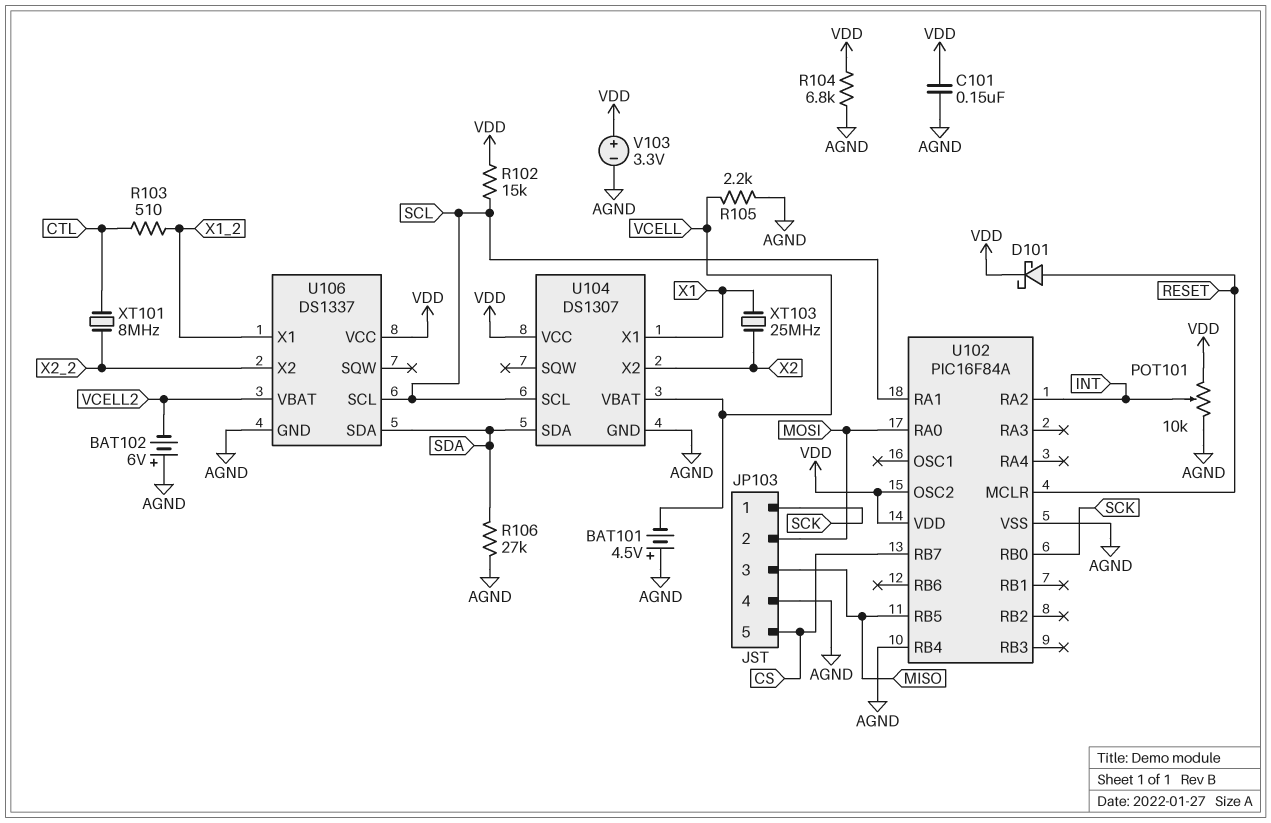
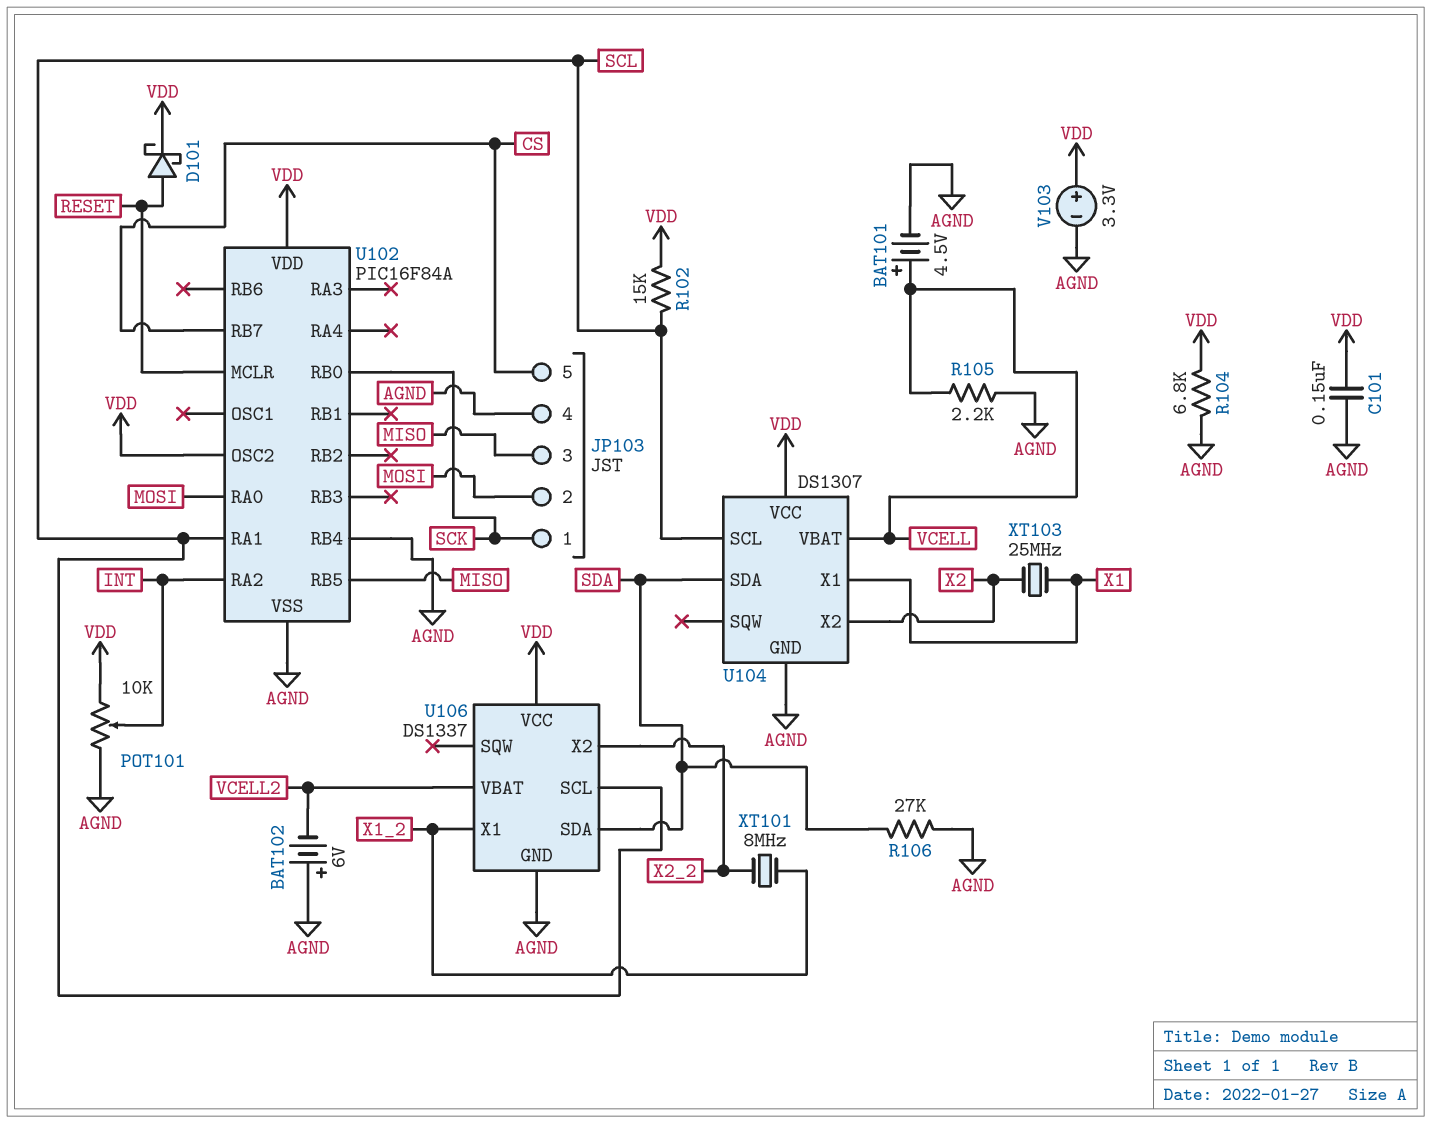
BAT101: 4.5V (plus AGND, minus VCELL) -> 4.5V (plus VCELL, minus AGND)
R103: 510 (CTL, X1_2) -> none
XT101: 8MHz (CTL, X2_2) -> 8MHz (X1_2, X2_2)

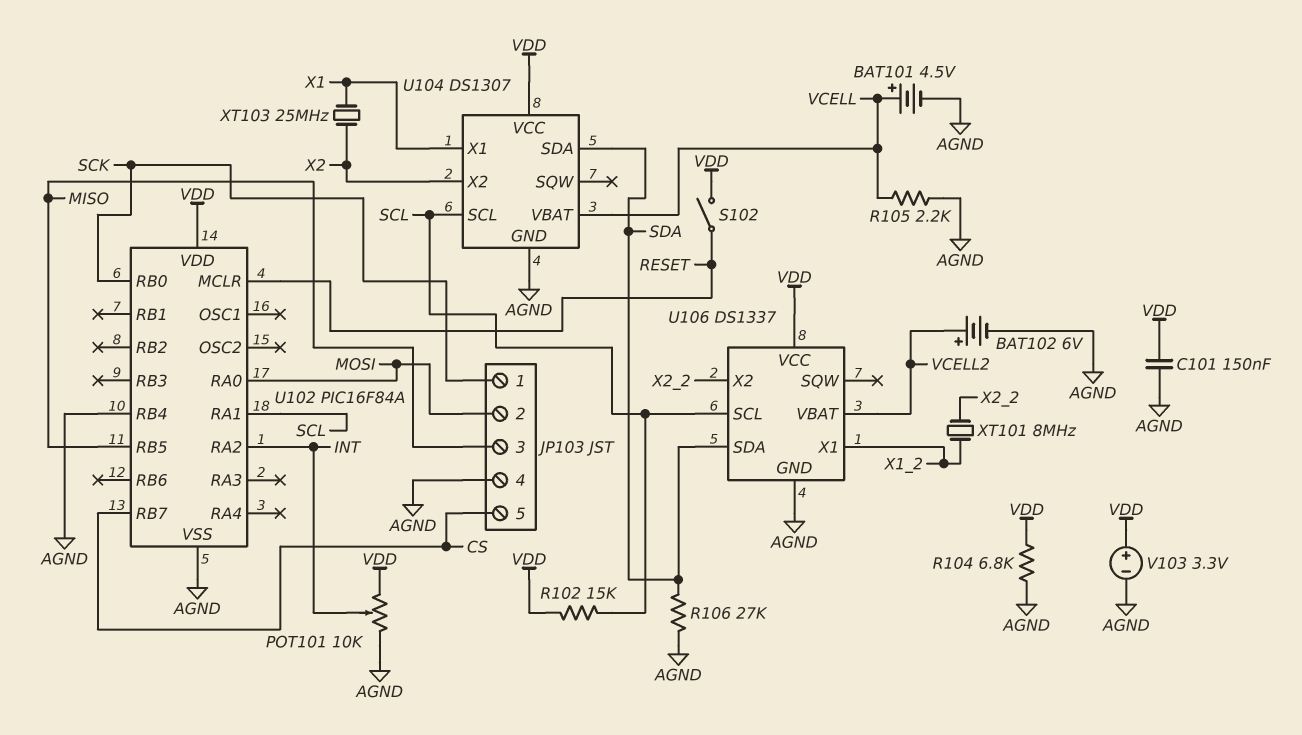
BAT102: 6V (plus AGND, minus VCELL2) -> 6V (plus VCELL2, minus AGND)
D101: schottky (A RESET, K VDD) -> none
S102: none -> switch (RESET, VDD)
U102 pin OSC2: VDD -> none

